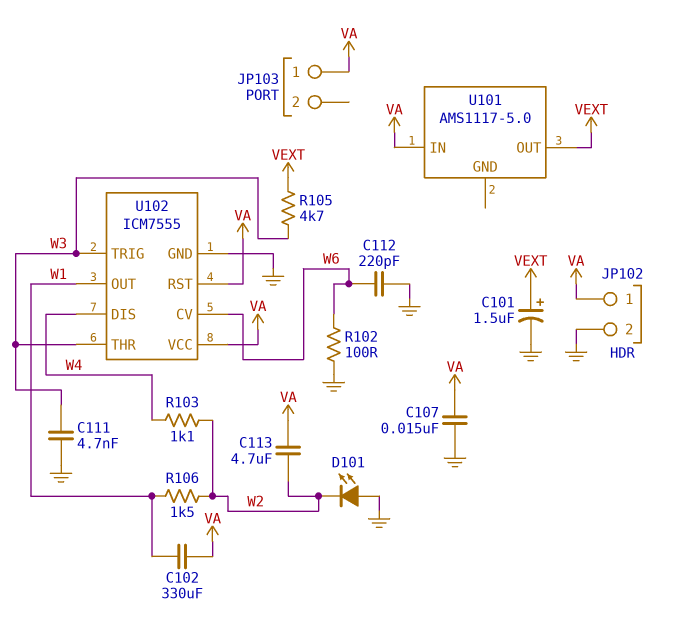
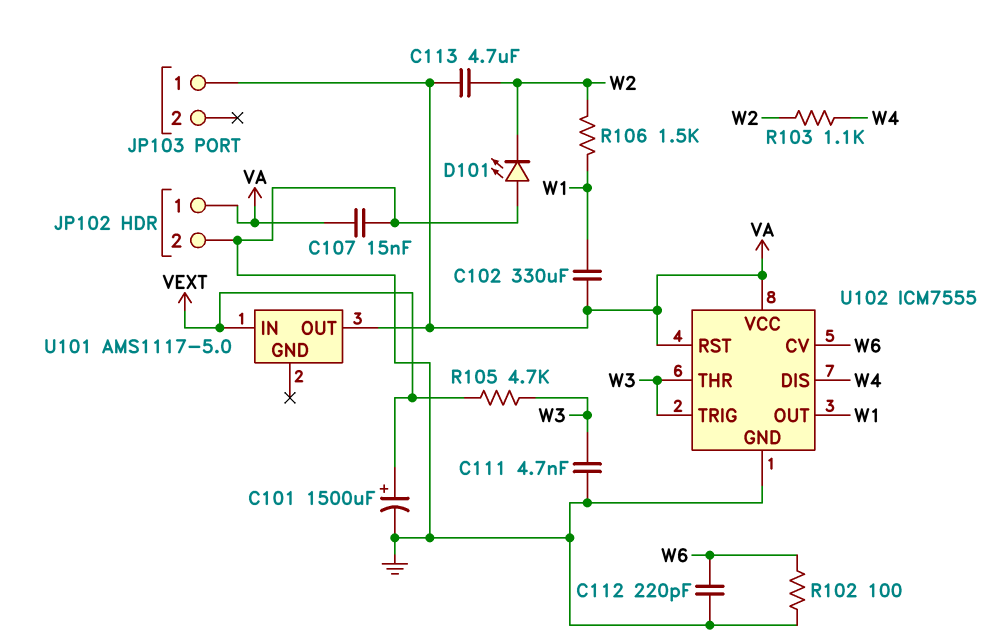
C101: 1.5uF (plus VEXT, minus GND) -> 1500uF (plus VEXT, minus GND)
U101 pin IN: VA -> VEXT
U101 pin OUT: VEXT -> VA

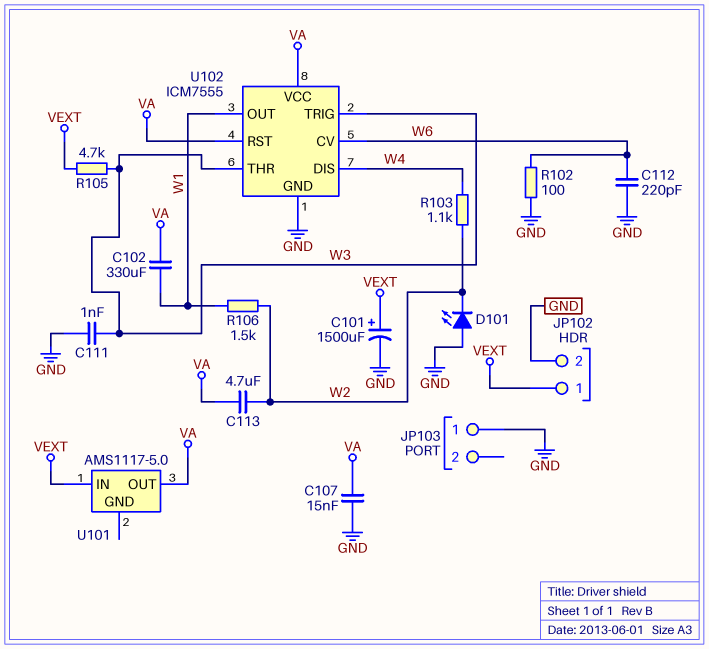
C111: 4.7nF (GND, W3) -> 1nF (GND, W3)
JP102 pin 1: VA -> VEXT
JP103 pin 1: VA -> GND

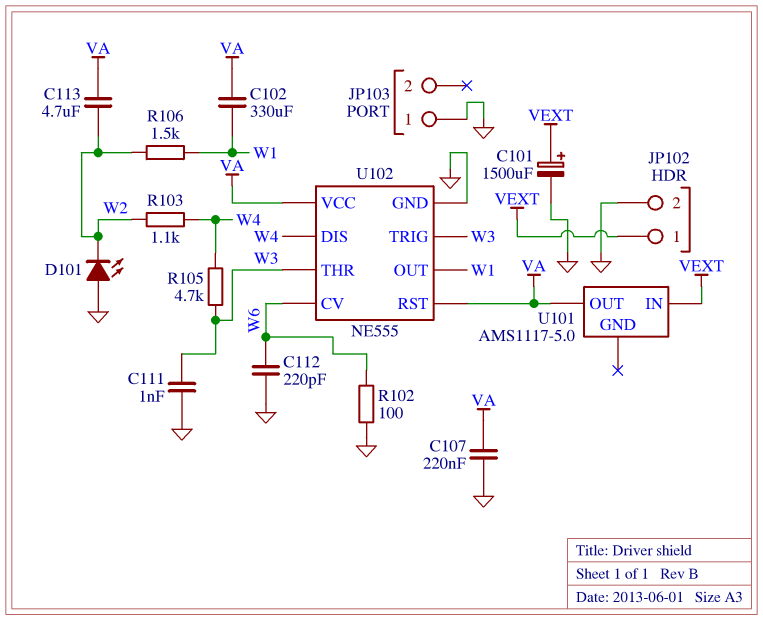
C107: 15nF (GND, VA) -> 220nF (GND, VA)
R105: 4.7k (VEXT, W3) -> 4.7k (W3, W4)
U102: ICM7555 -> NE555

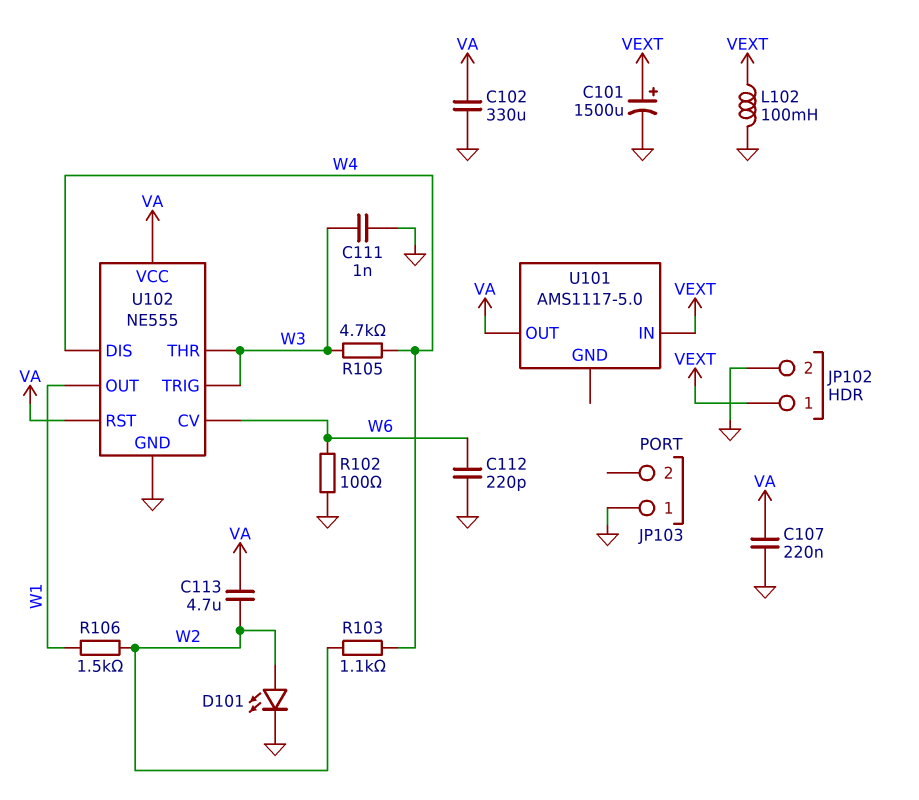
C102: 330uF (VA, W1) -> 330uF (GND, VA)
D101: LED (A GND, K W2) -> LED (A W2, K GND)
L102: none -> 100mH (GND, VEXT)

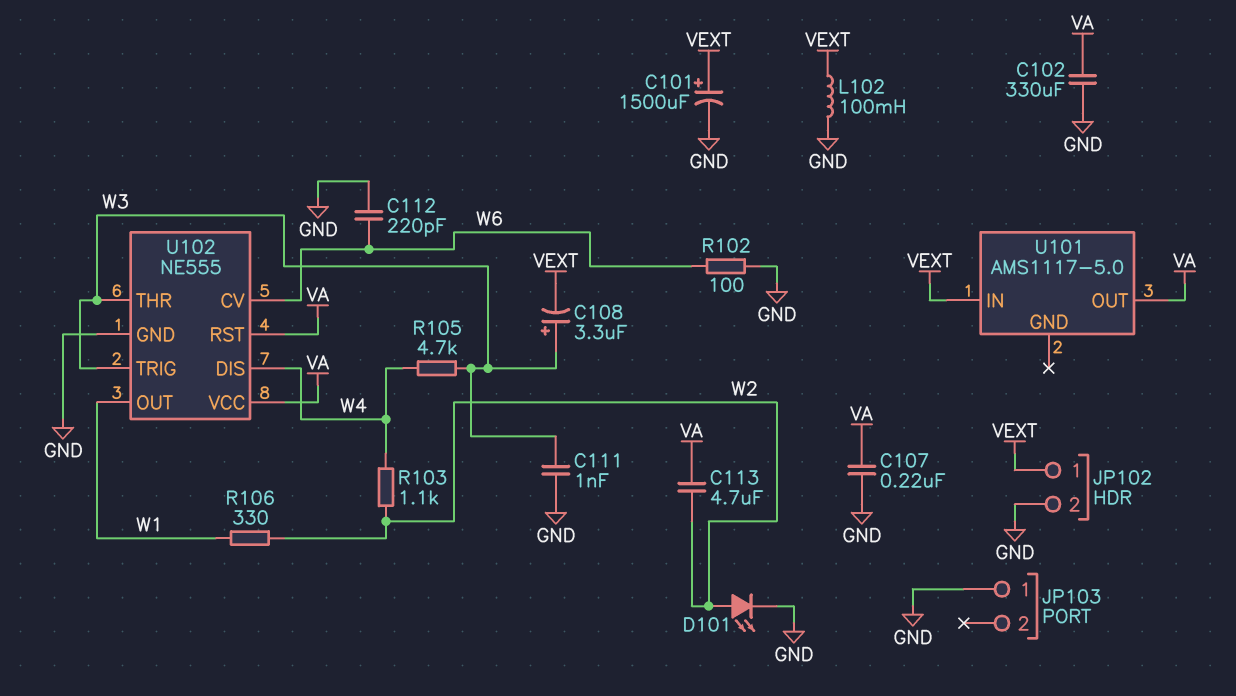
C108: none -> 3.3uF (plus W3, minus VEXT)
R106: 1.5k (W1, W2) -> 330 (W1, W2)

